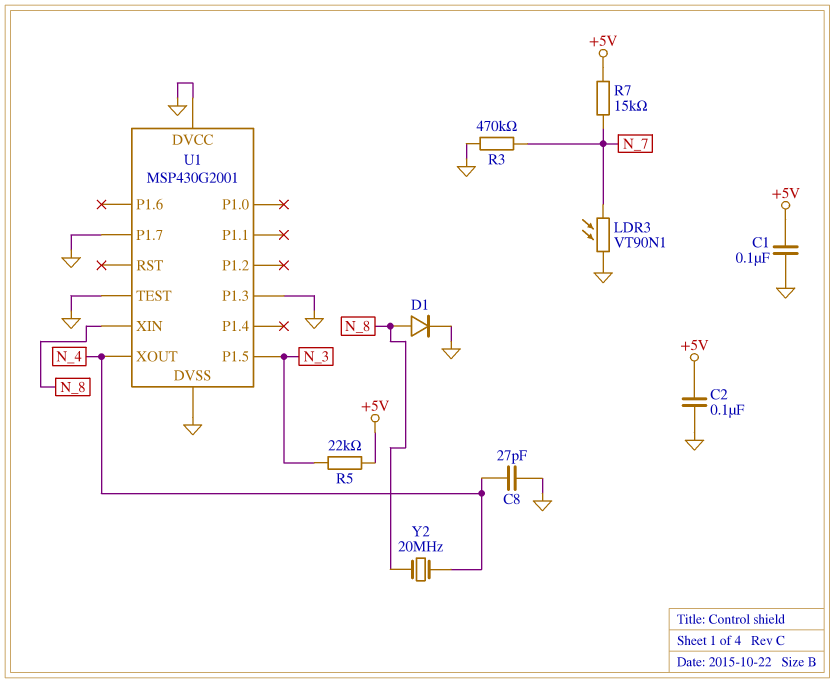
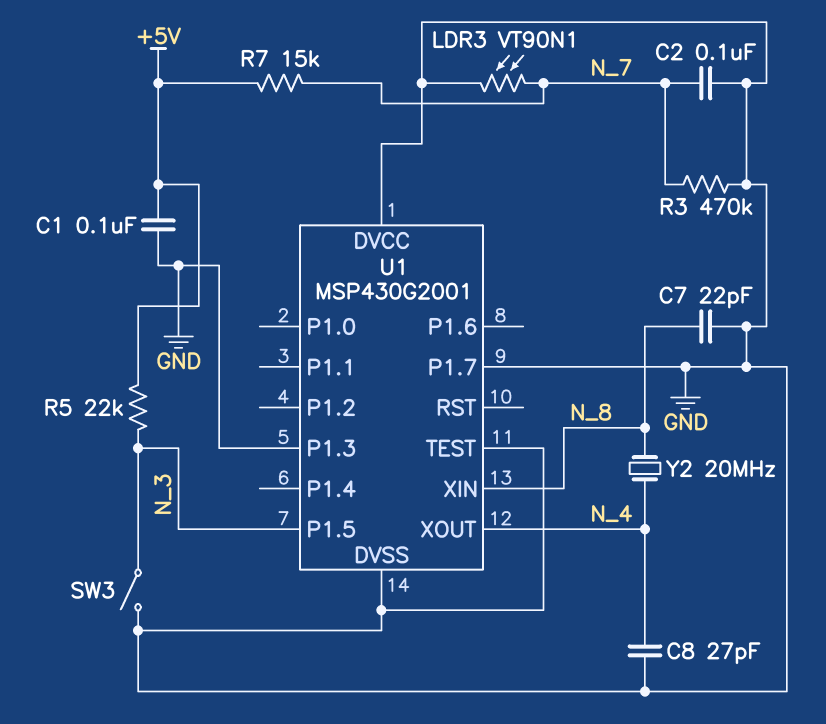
C2: 100nF (+5V, GND) -> 100nF (GND, N_7)
C7: none -> 22pF (GND, N_8)
D1: diode (A N_8, K GND) -> none
SW3: none -> switch (GND, N_3)

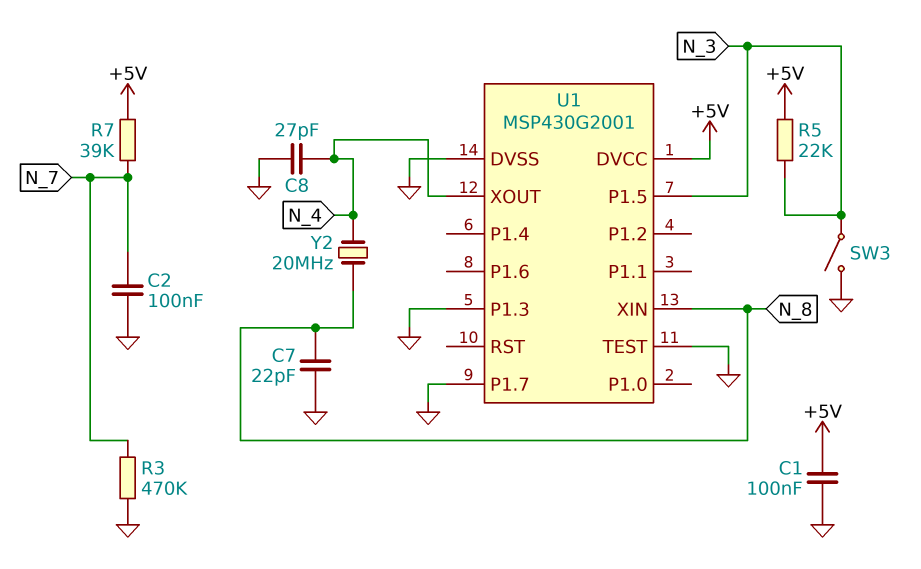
LDR3: VT90N1 (GND, N_7) -> none
R7: 15k (+5V, N_7) -> 39k (+5V, N_7)
U1 pin DVCC: GND -> +5V

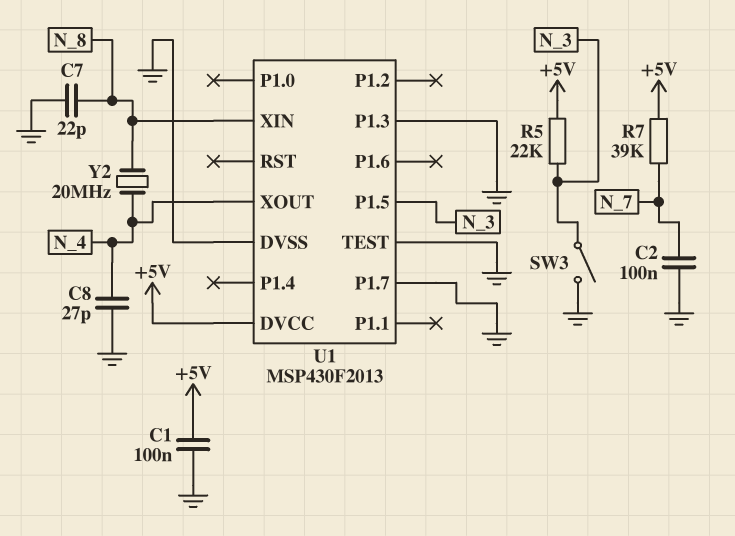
R3: 470k (GND, N_7) -> none
U1: MSP430G2001 -> MSP430F2013

